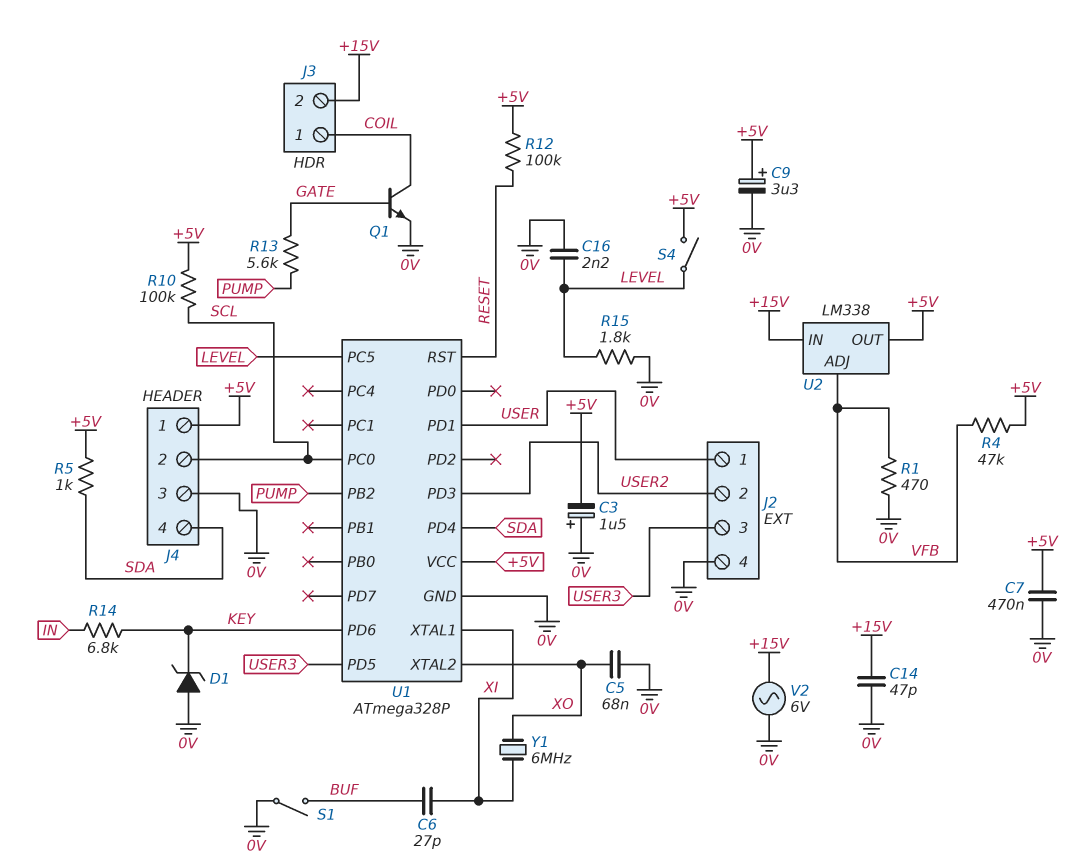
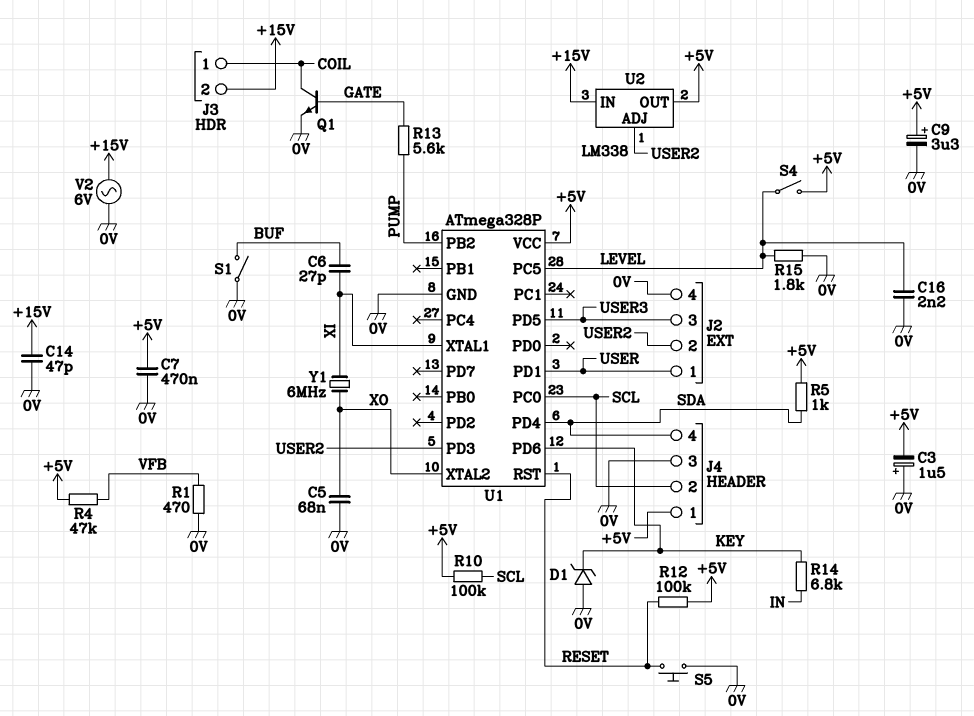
S5: none -> button (0V, RESET)
U2 pin ADJ: VFB -> USER2

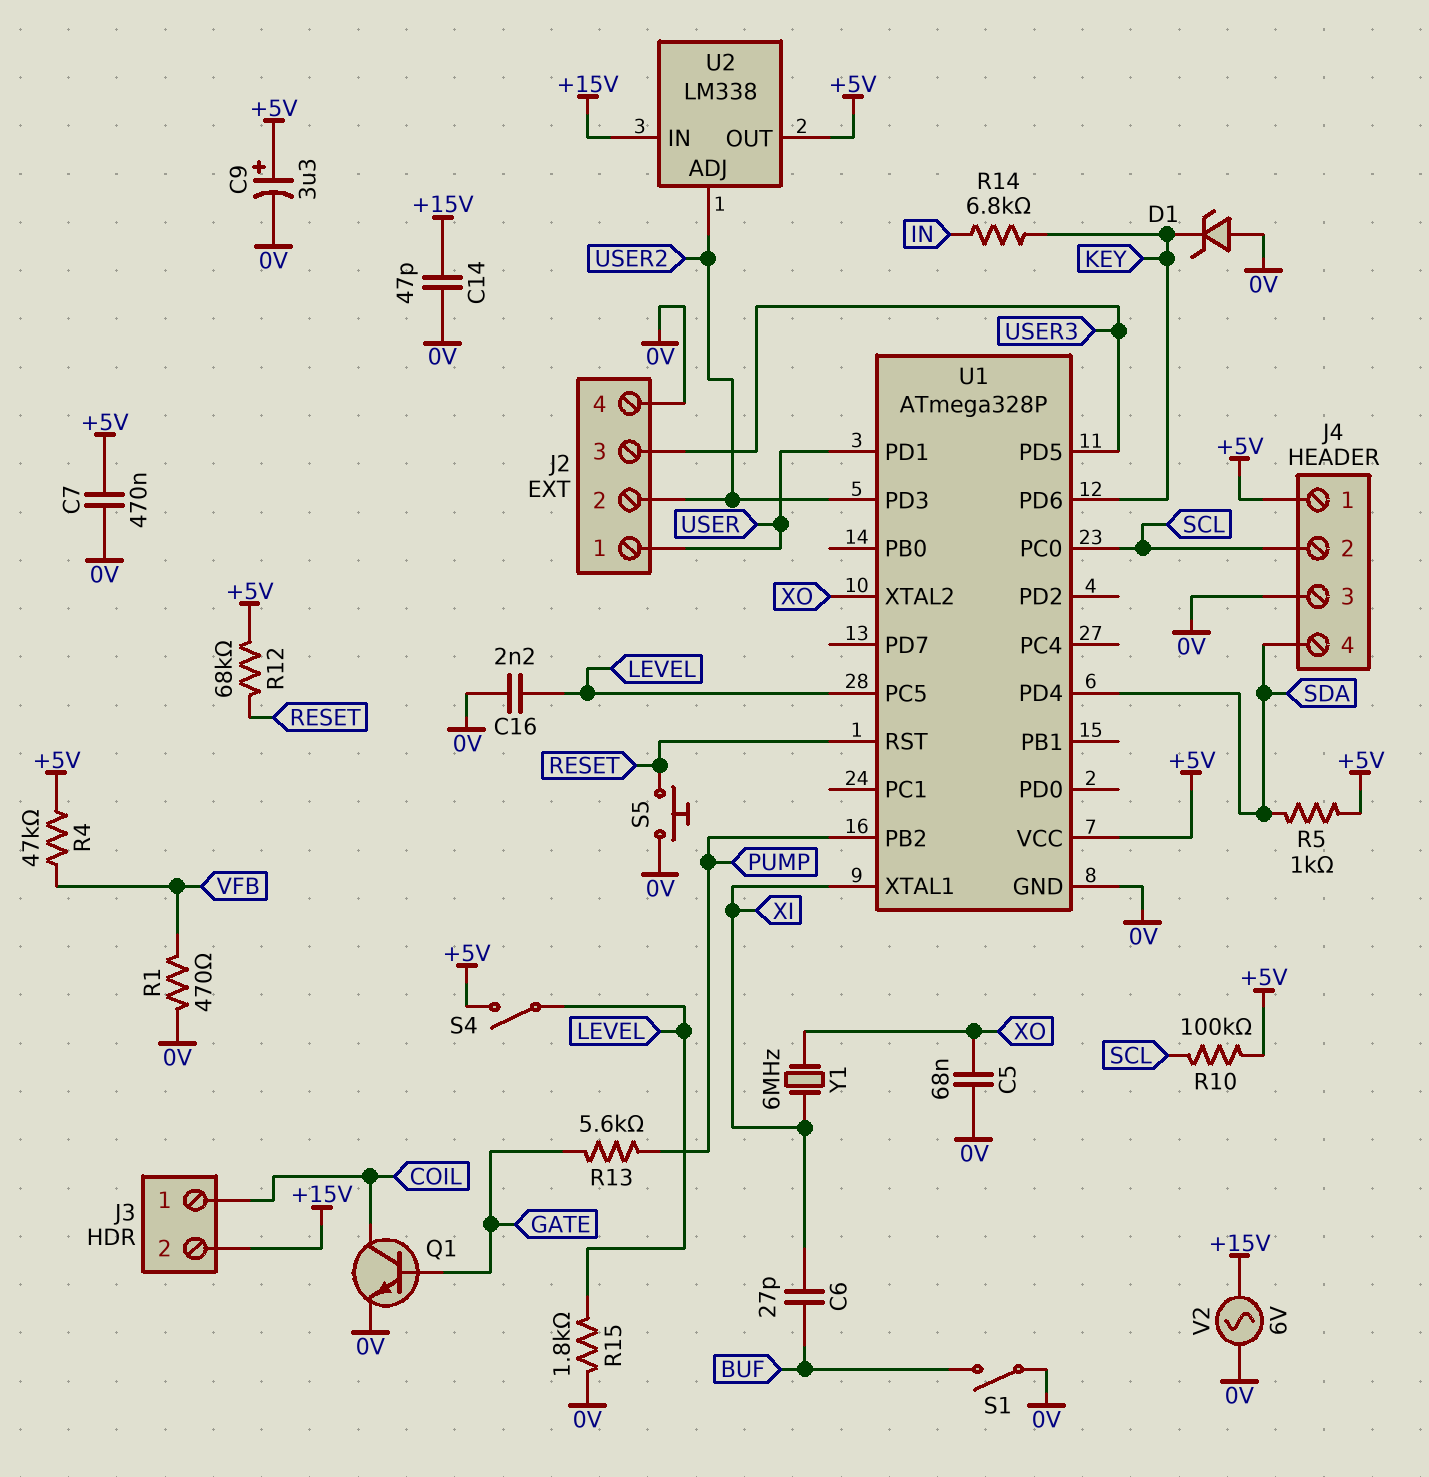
C3: 1.5uF (plus 0V, minus +5V) -> none
R12: 100k (+5V, RESET) -> 68k (+5V, RESET)

